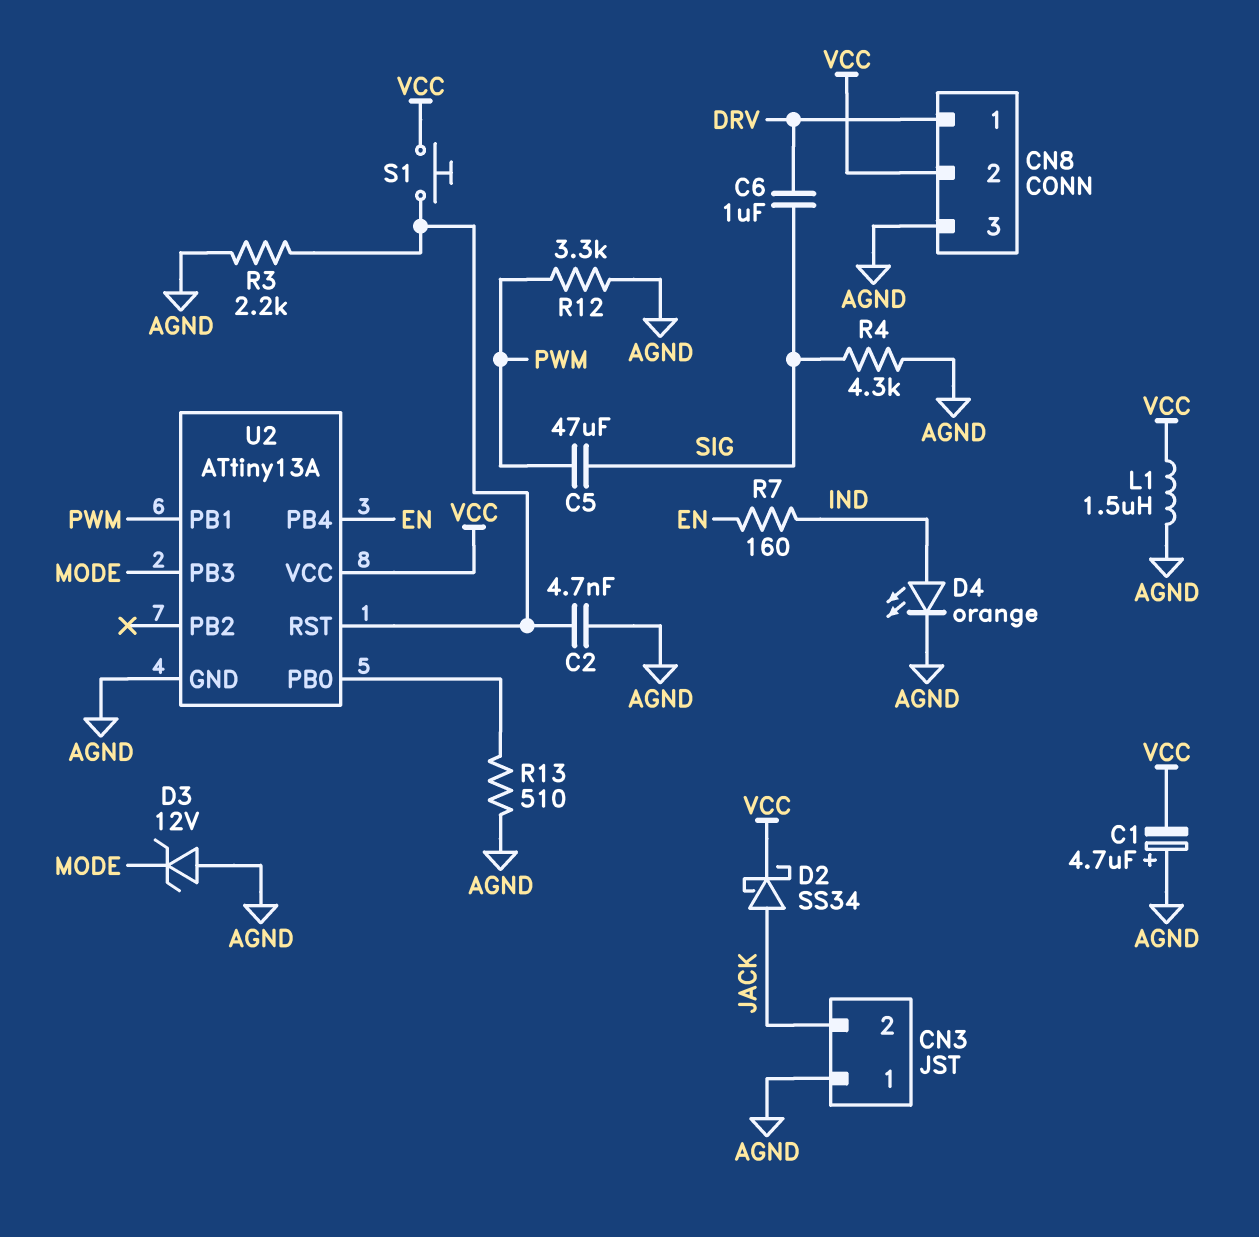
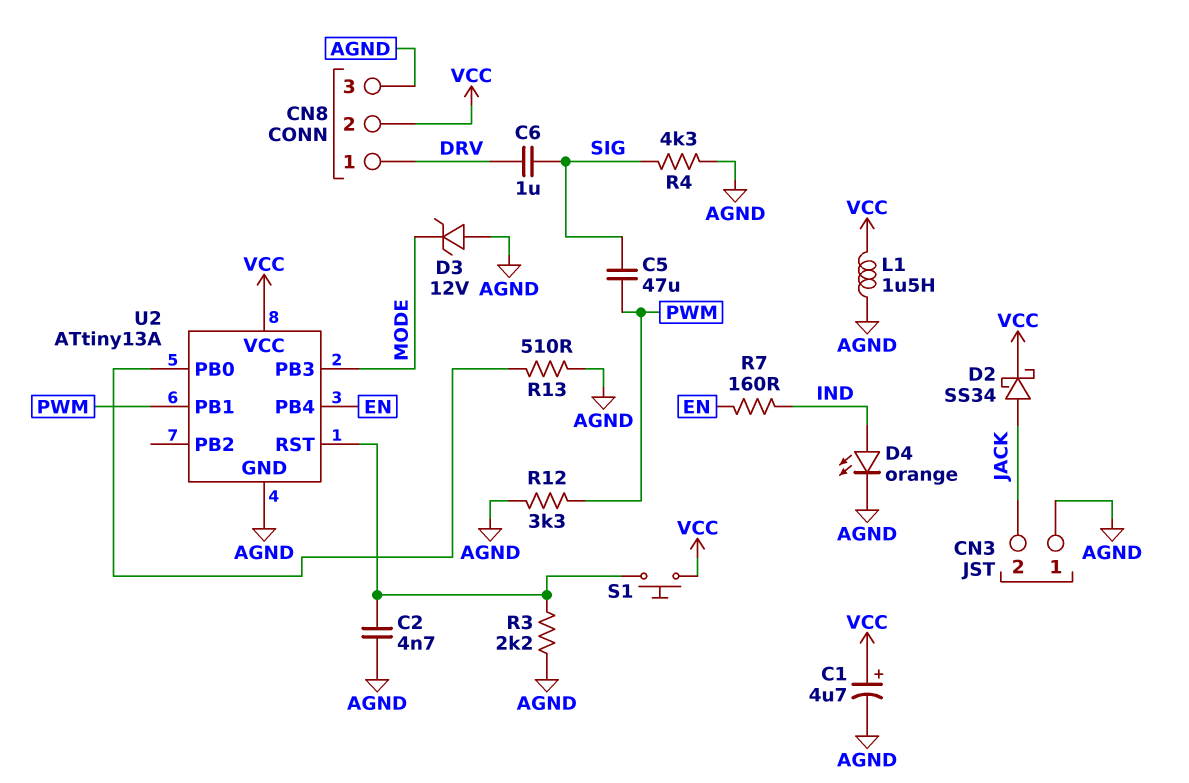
C1: 4.7uF (plus AGND, minus VCC) -> 4.7uF (plus VCC, minus AGND)

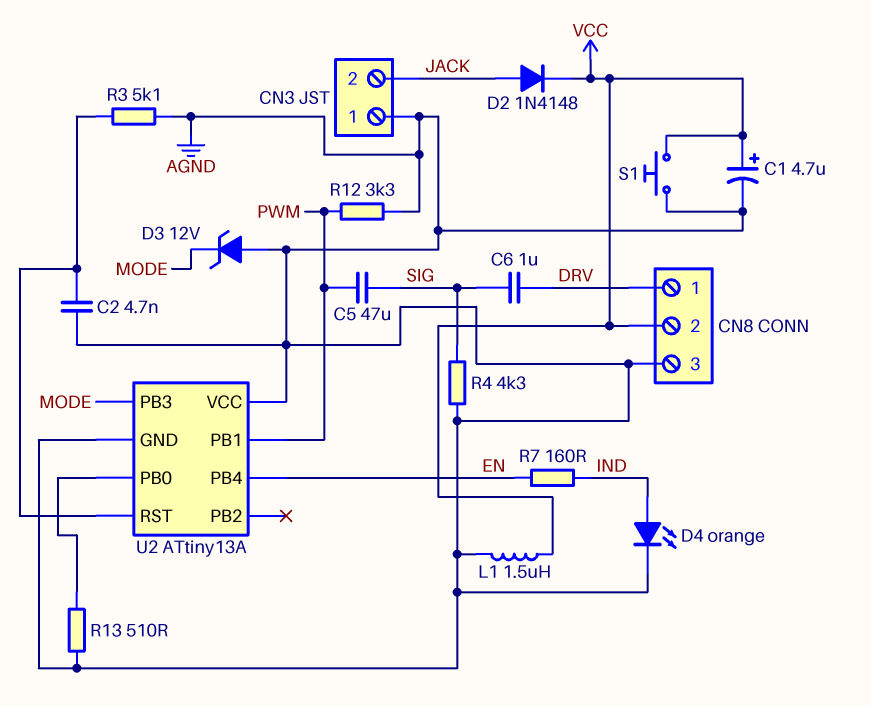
D2: schottky SS34 (A JACK, K VCC) -> diode 1N4148 (A JACK, K VCC)
R3: 2.2k (AGND, U2/RST) -> 5.1k (AGND, U2/RST)
S1: button (U2/RST, VCC) -> button (AGND, VCC)
U2 pin VCC: VCC -> AGND

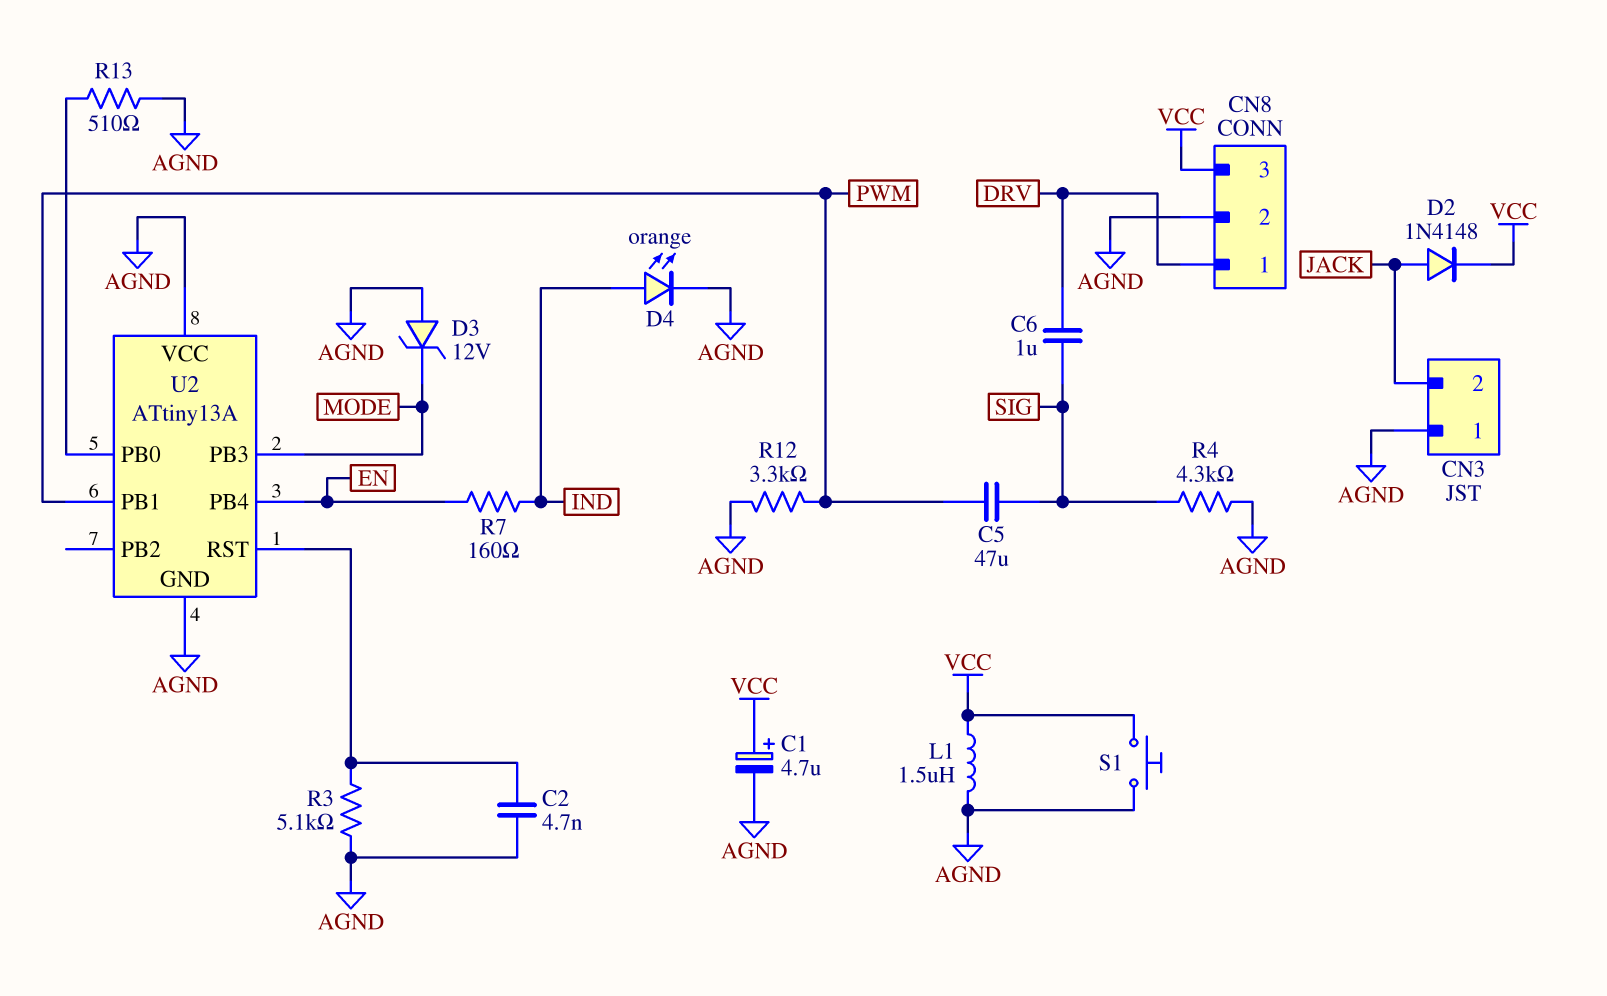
CN8 pin 2: VCC -> AGND
CN8 pin 3: AGND -> VCC

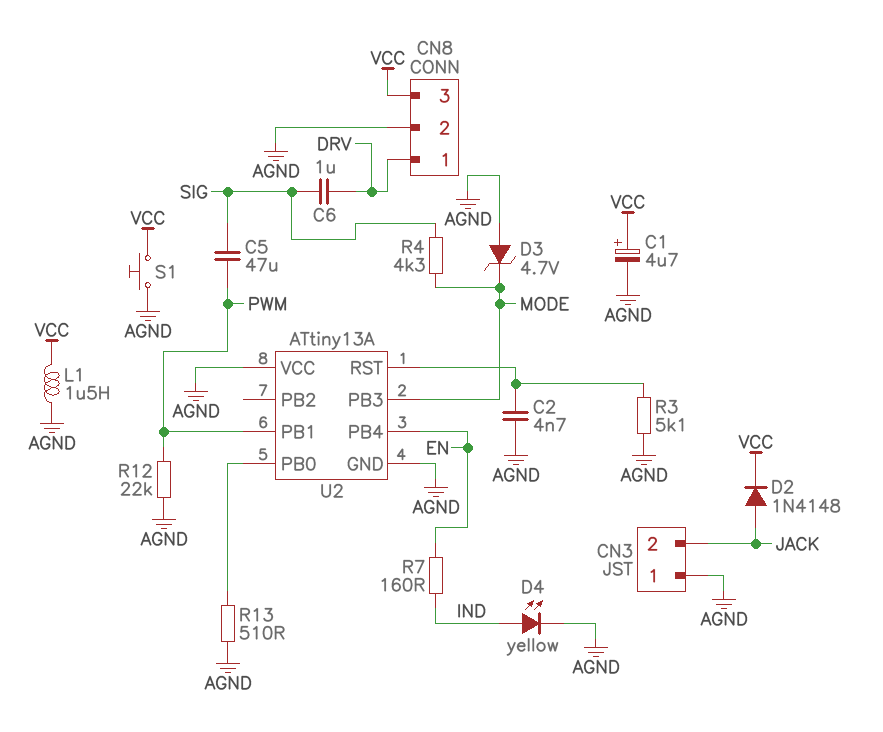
D3: zener 12V (A AGND, K MODE) -> zener 4.7V (A AGND, K MODE)
D4: LED orange (A IND, K AGND) -> LED yellow (A IND, K AGND)
R4: 4.3k (AGND, SIG) -> 4.3k (MODE, SIG)
R12: 3.3k (AGND, PWM) -> 22k (AGND, PWM)

